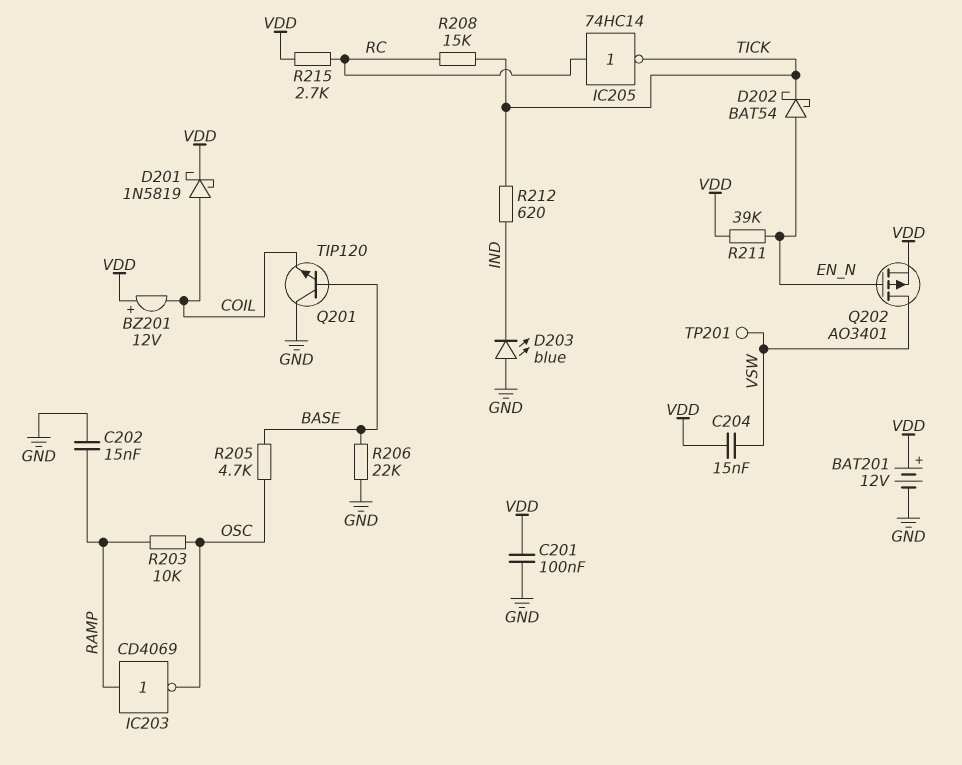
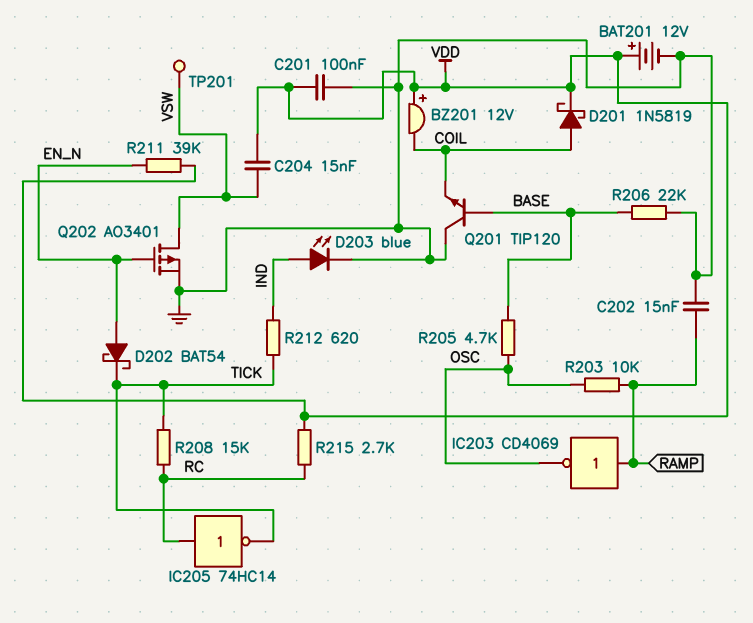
D203: LED blue (A GND, K IND) -> LED blue (A IND, K GND)
Q202: PMOS AO3401 (G EN_N, D VSW, S VDD) -> PMOS AO3401 (G EN_N, D VSW, S GND)

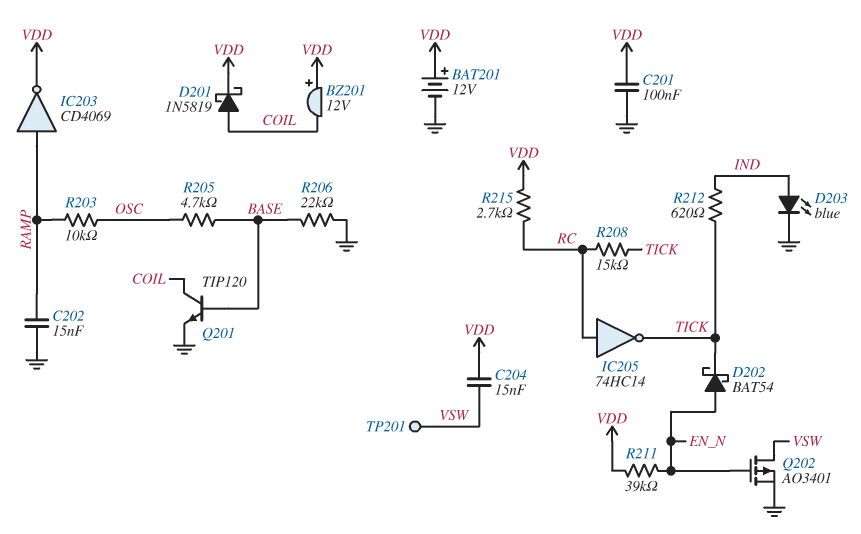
IC203: NOT CD4069 (in RAMP, out OSC) -> NOT CD4069 (in RAMP, out VDD)
Q201: NPN TIP120 (B BASE, C GND, E COIL) -> NPN TIP120 (B BASE, C COIL, E GND)

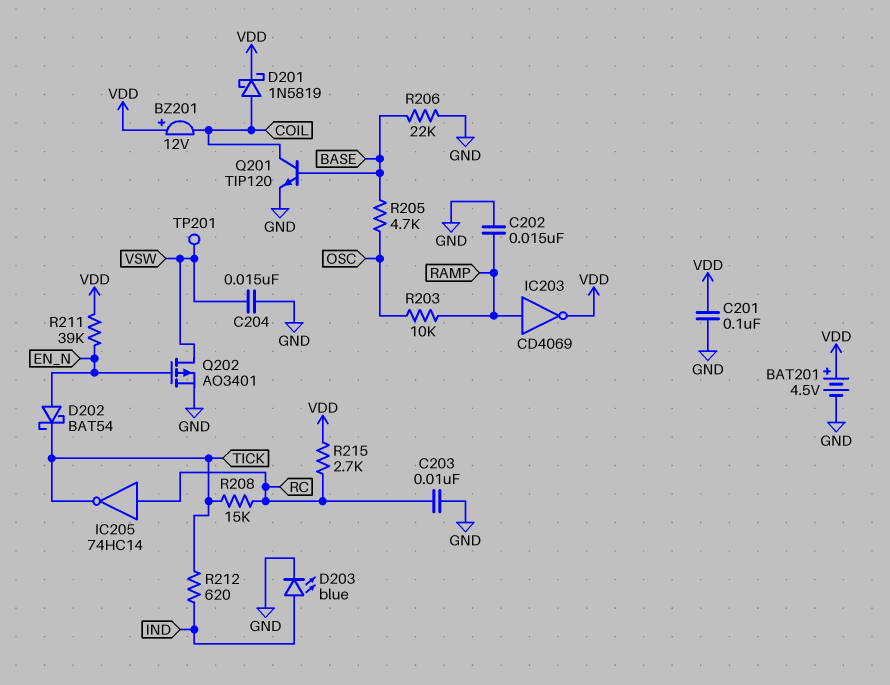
BAT201: 12V (plus VDD, minus GND) -> 4.5V (plus VDD, minus GND)
C203: none -> 10nF (GND, RC)
C204: 15nF (VDD, VSW) -> 15nF (GND, VSW)

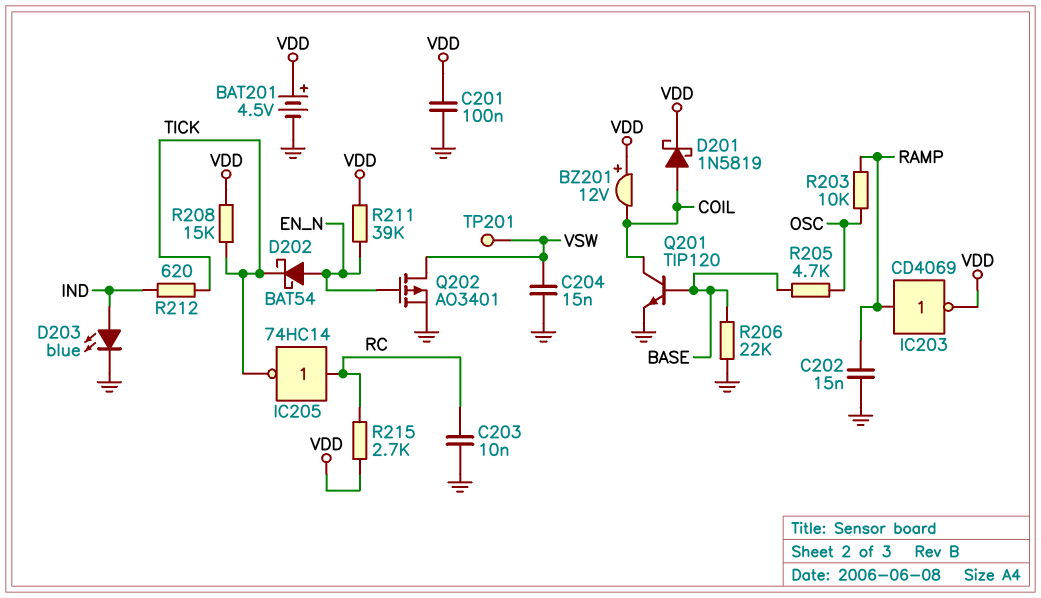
R208: 15k (RC, TICK) -> 15k (TICK, VDD)

